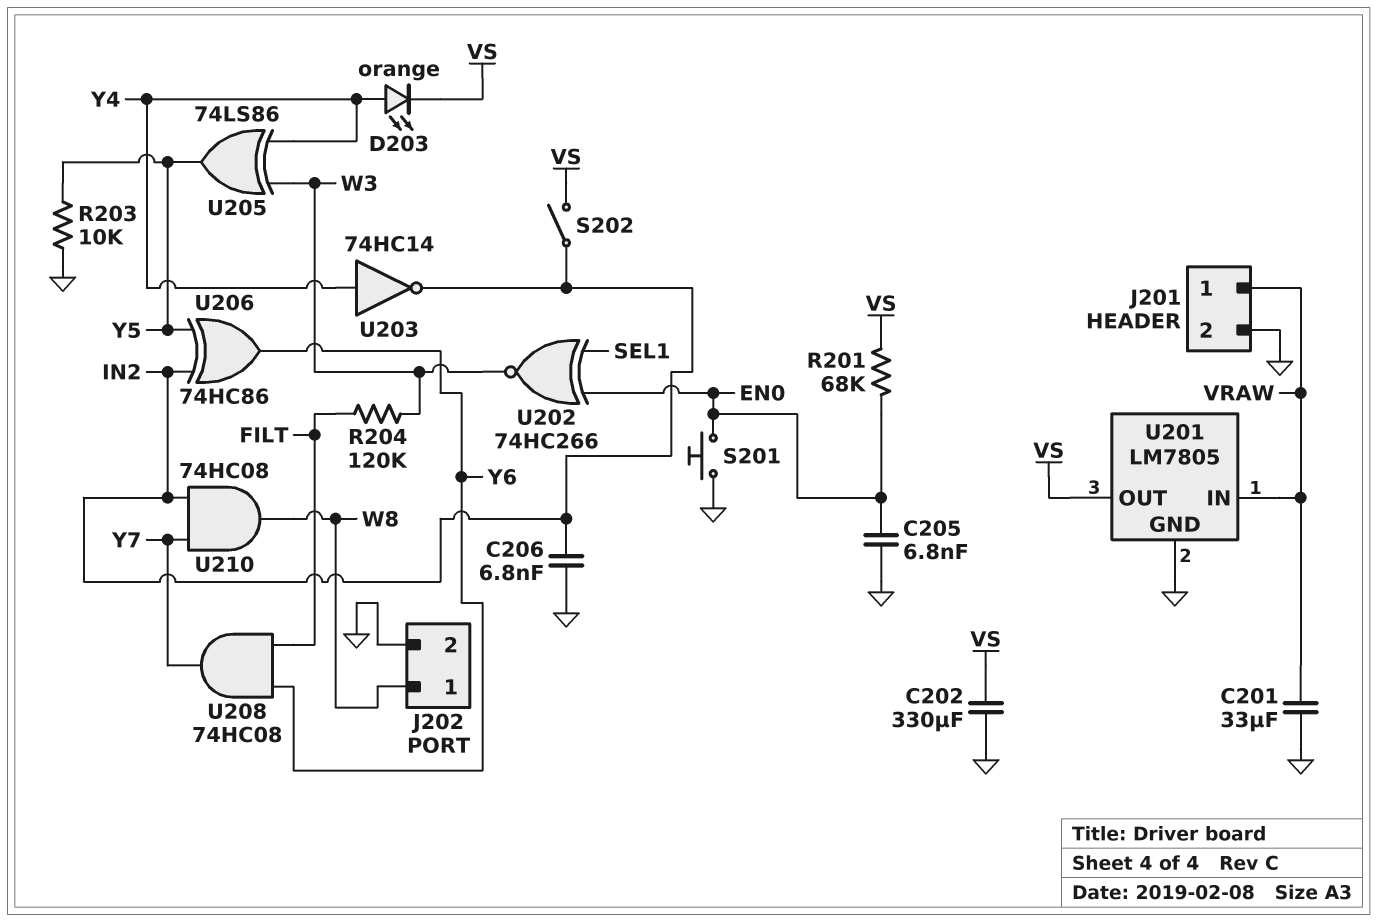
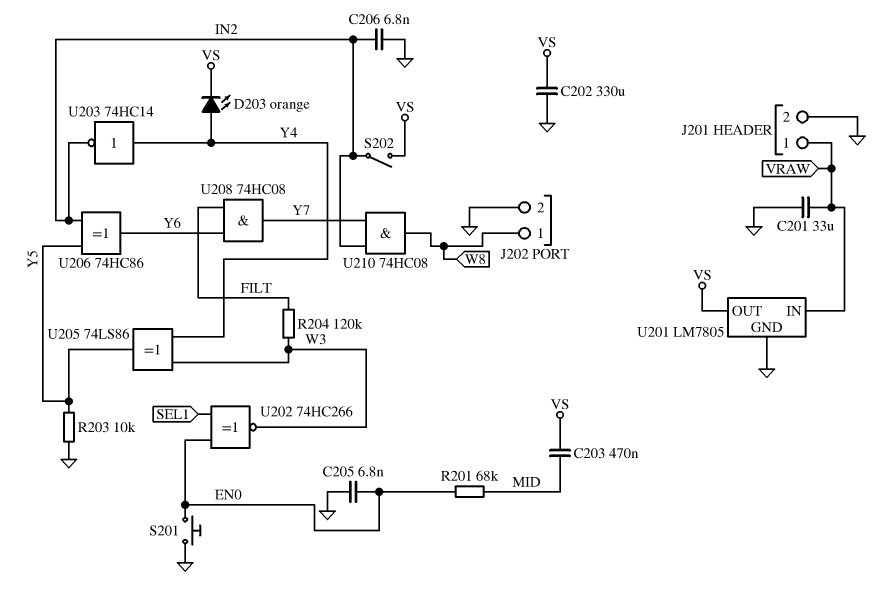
C203: none -> 470nF (MID, VS)
R201: 68k (EN0, VS) -> 68k (EN0, MID)

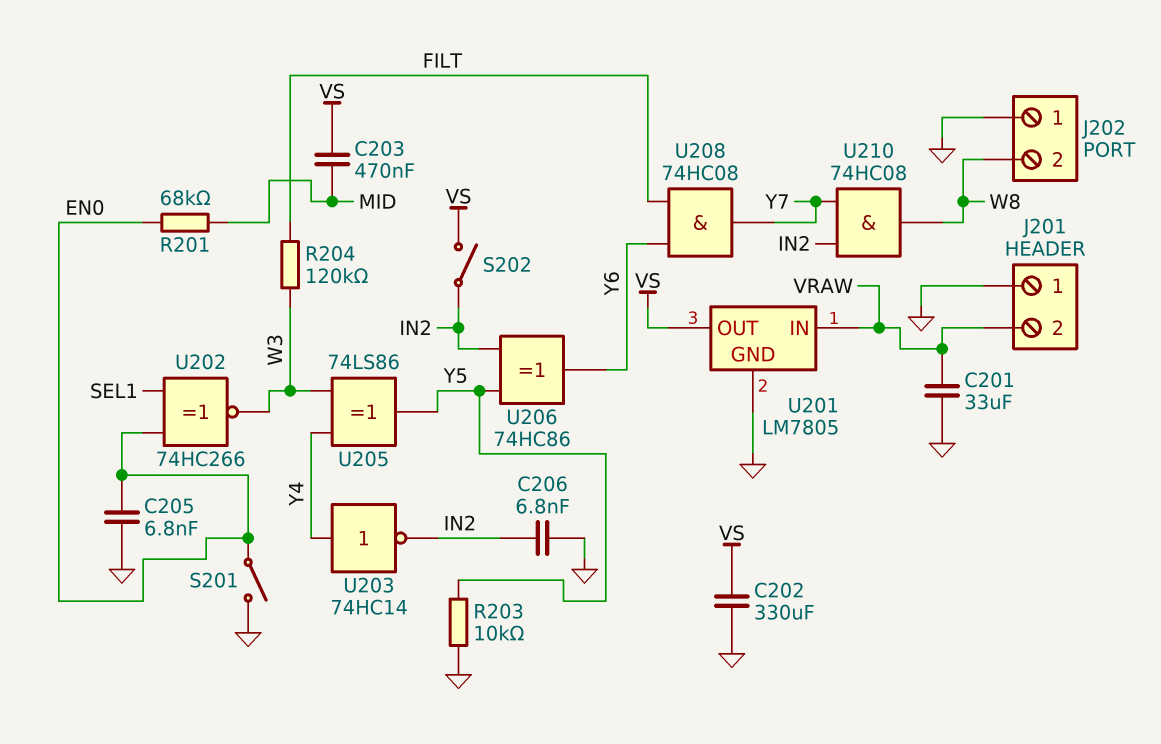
D203: LED orange (A Y4, K VS) -> none
J201 pin 1: VRAW -> GND
J201 pin 2: GND -> VRAW
J202 pin 1: W8 -> GND
J202 pin 2: GND -> W8
S201: button (EN0, GND) -> switch (EN0, GND)

